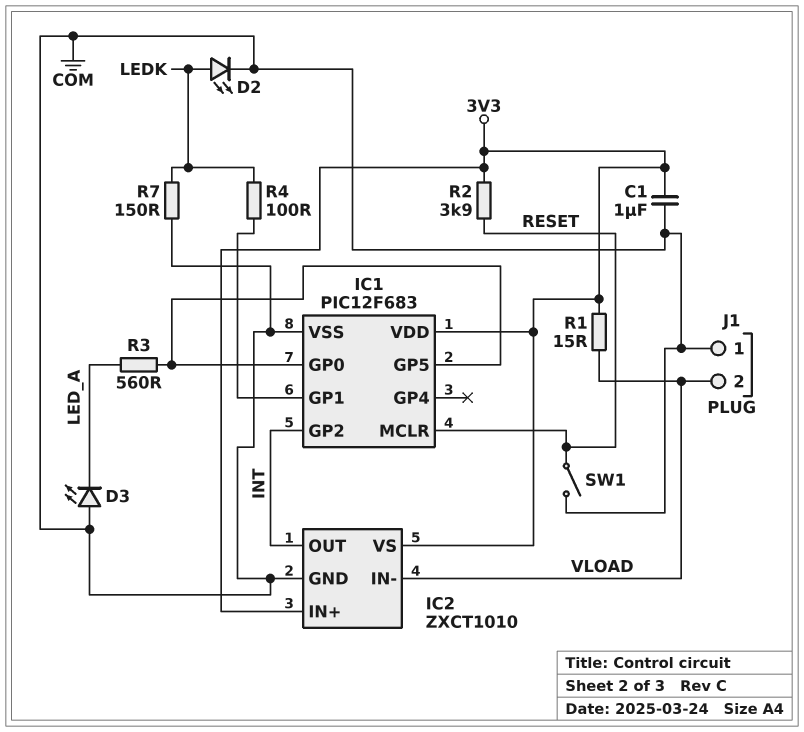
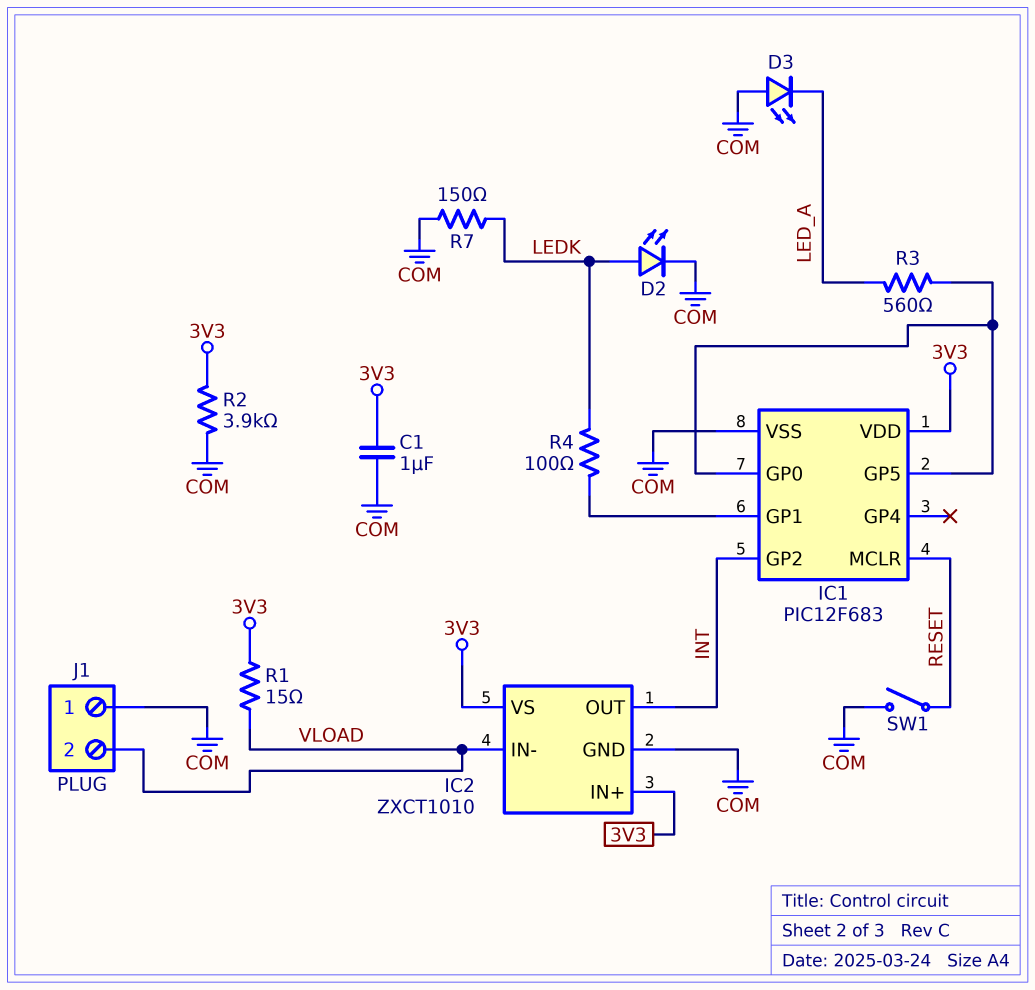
R2: 3.9k (3V3, RESET) -> 3.9k (3V3, COM)

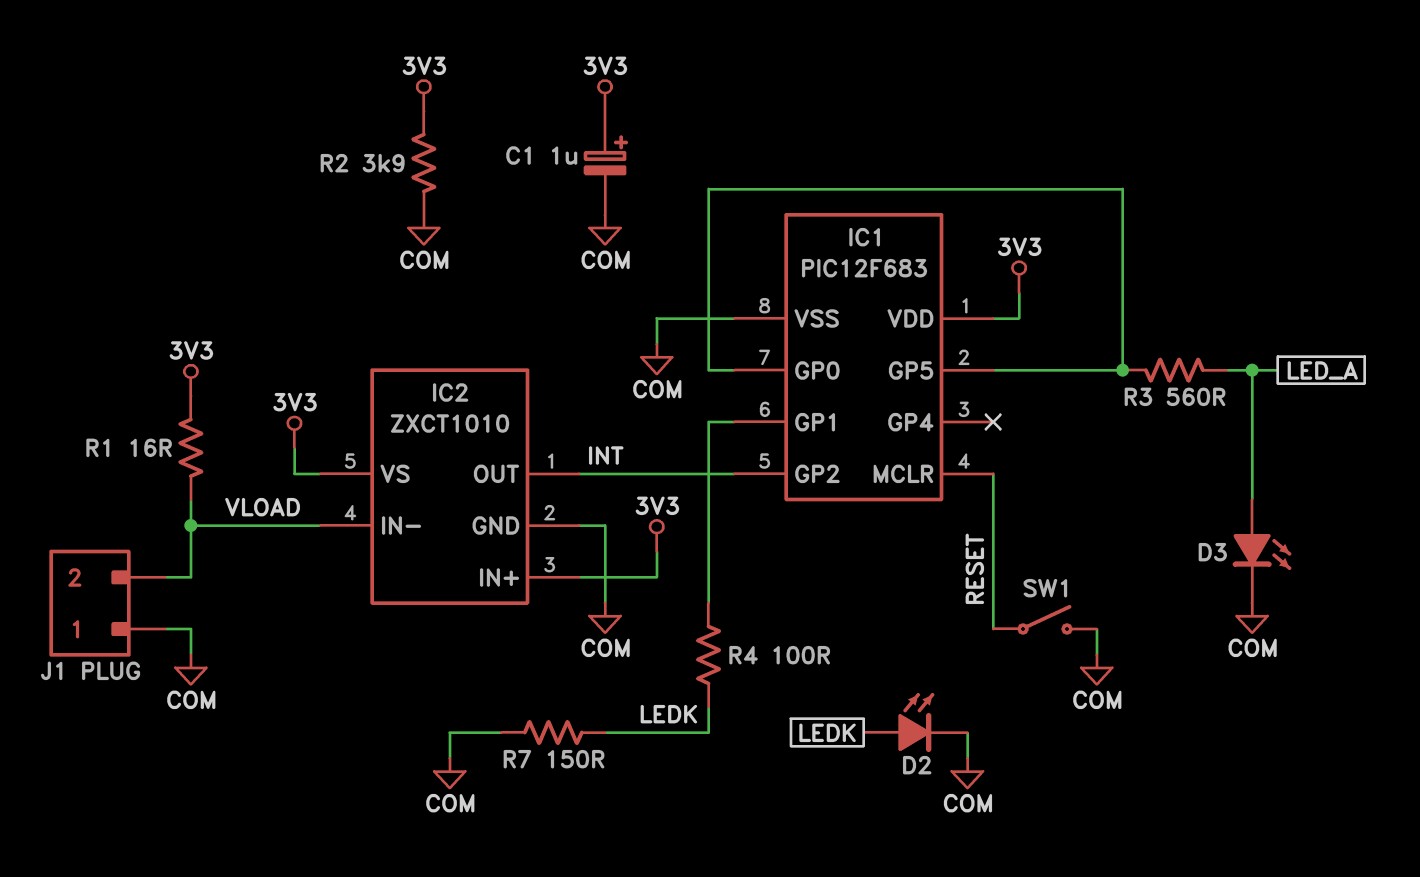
C1: 1uF (3V3, COM) -> 1uF (plus 3V3, minus COM)
D3: LED (A COM, K LED_A) -> LED (A LED_A, K COM)
R1: 15 (3V3, VLOAD) -> 16 (3V3, VLOAD)

